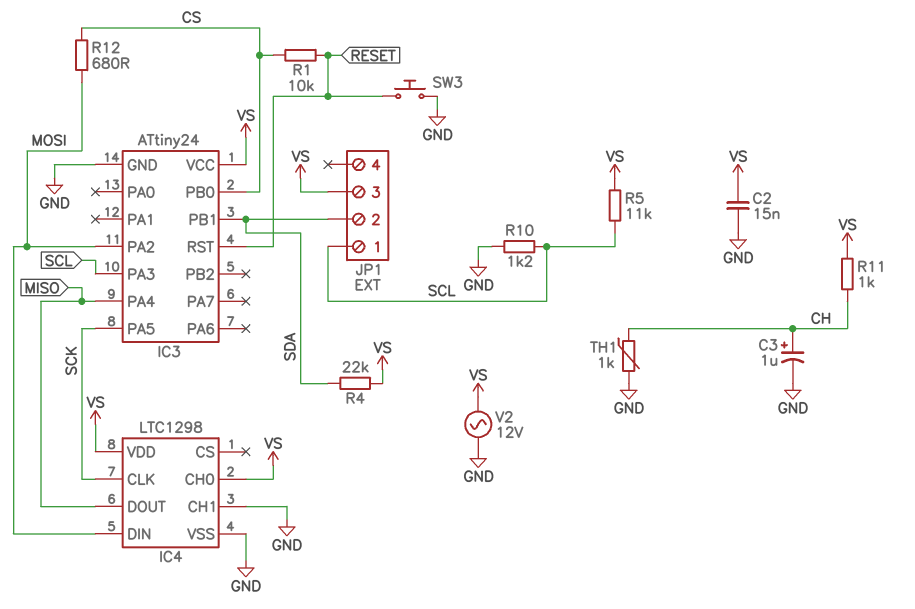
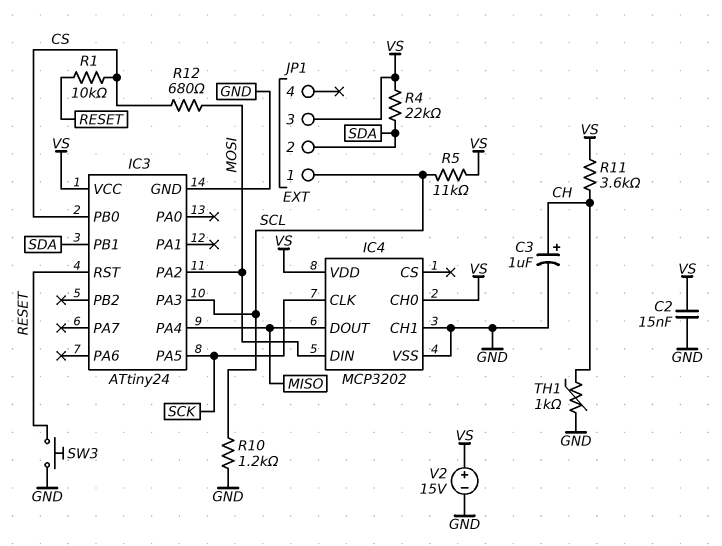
IC4: LTC1298 -> MCP3202
R11: 1k (CH, VS) -> 3.6k (CH, VS)
V2: AC 12V (GND, VS) -> 15V (plus VS, minus GND)

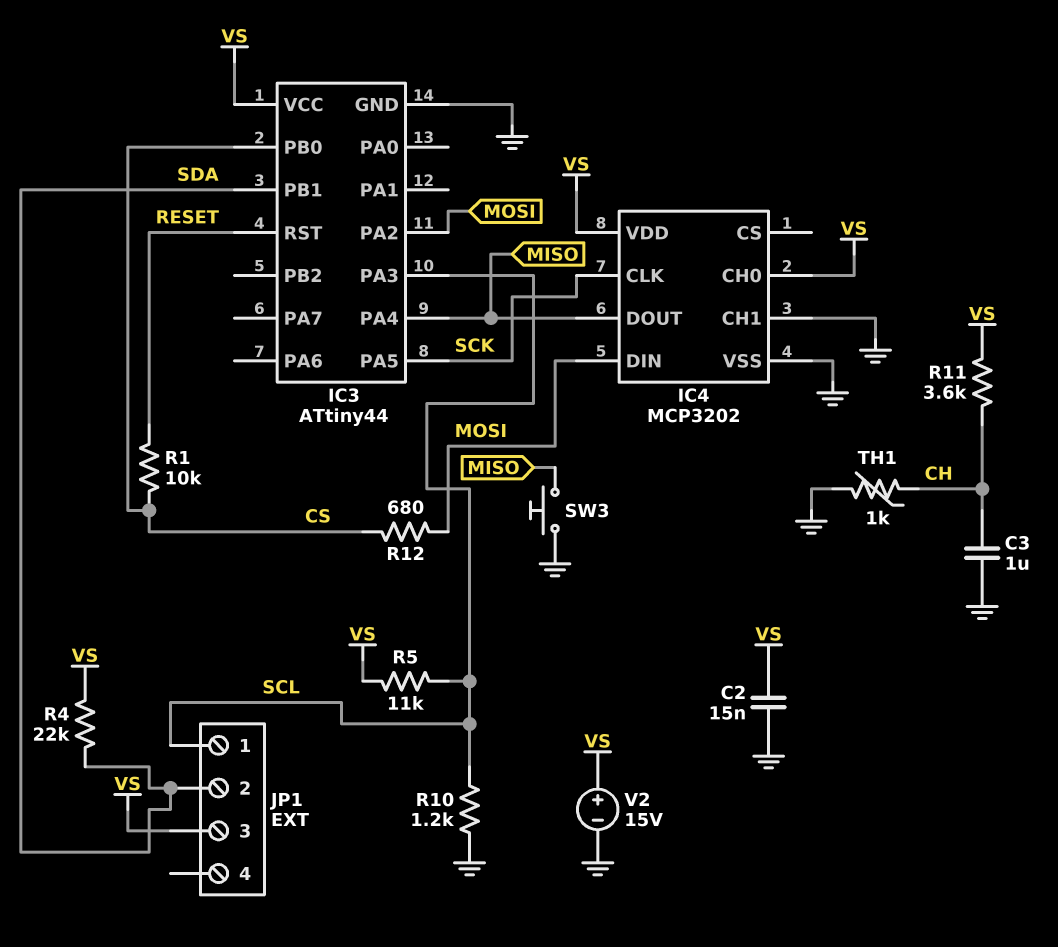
C3: 1uF (plus CH, minus GND) -> 1uF (CH, GND)
IC3: ATtiny24 -> ATtiny44
SW3: button (GND, RESET) -> button (GND, MISO)

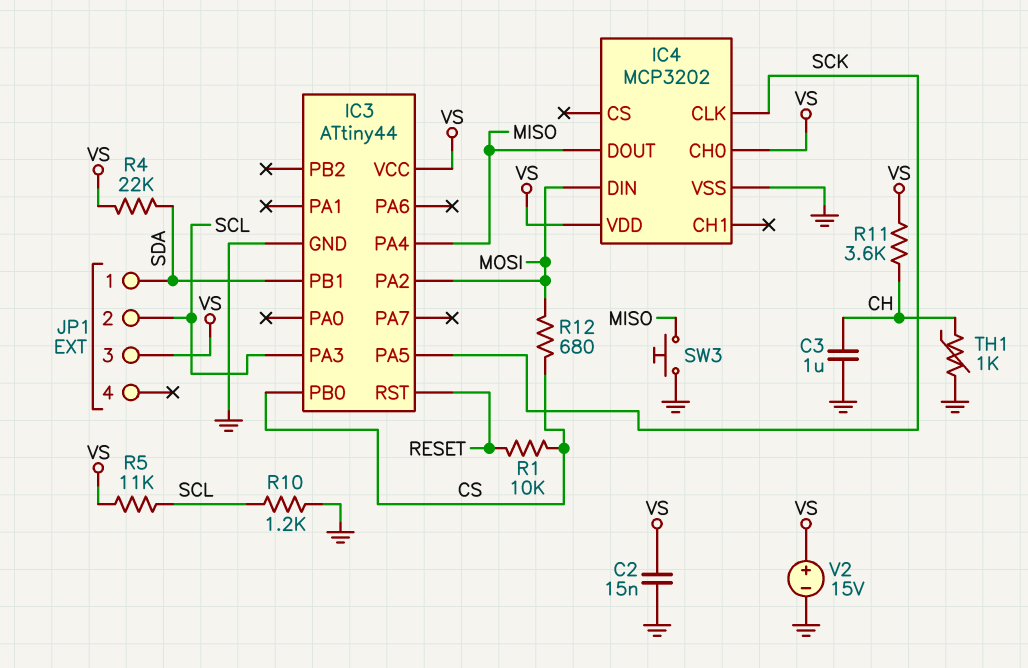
IC4 pin CH1: GND -> none
JP1 pin 1: SCL -> SDA
JP1 pin 2: SDA -> SCL

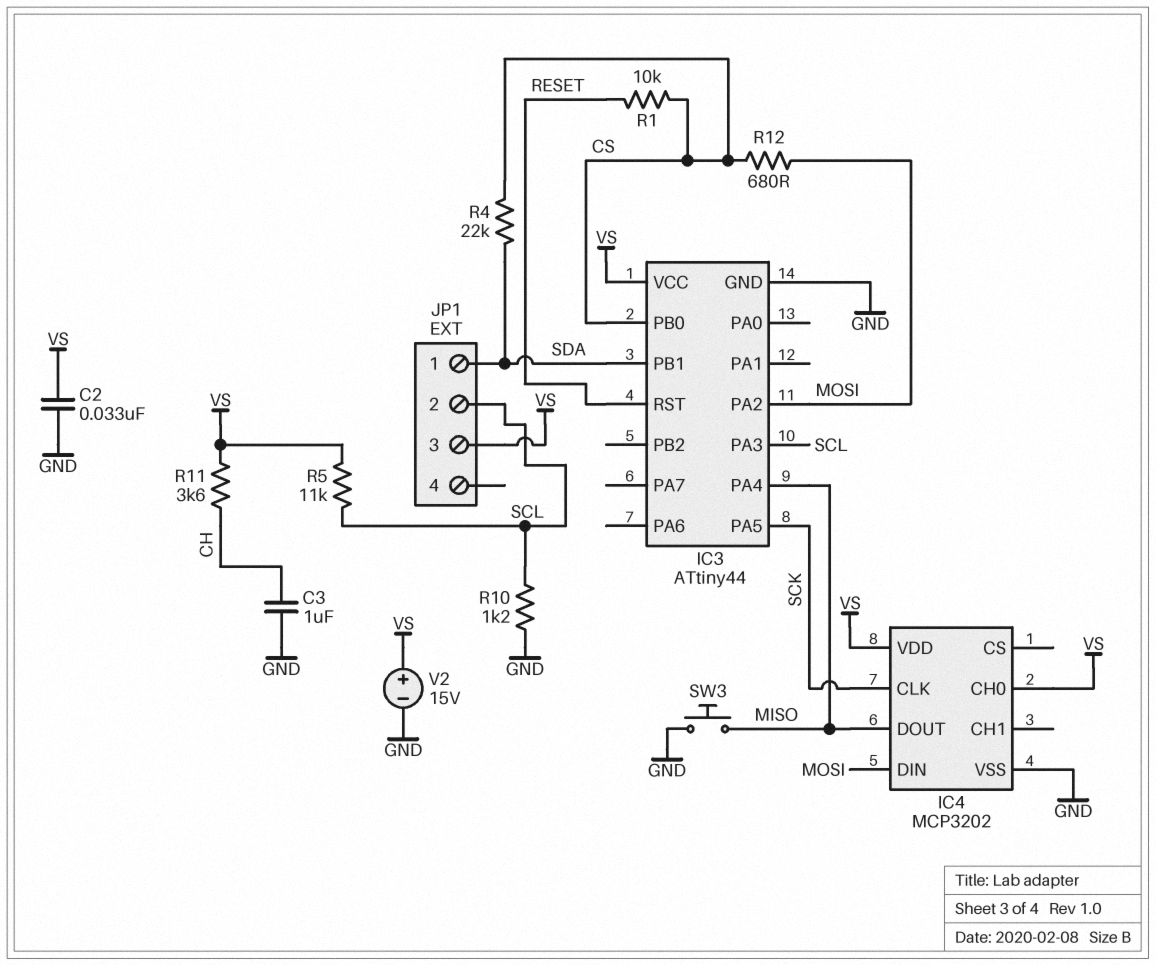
C2: 15nF (GND, VS) -> 33nF (GND, VS)
R4: 22k (SDA, VS) -> 22k (CS, SDA)
TH1: 1k (CH, GND) -> none

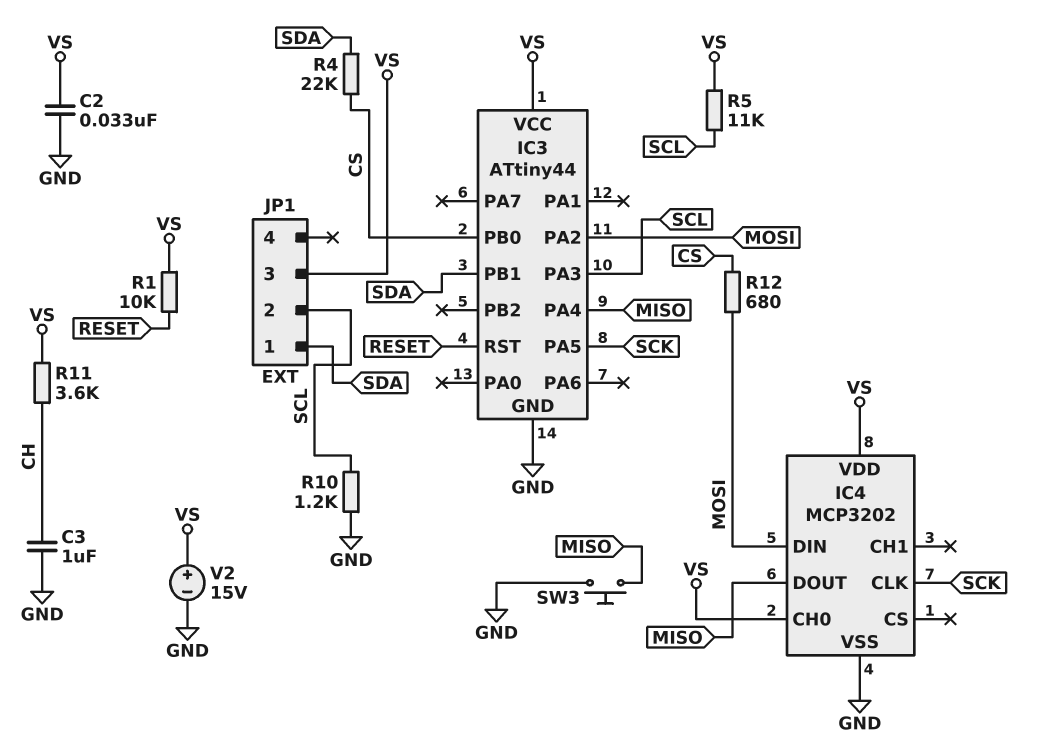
R1: 10k (CS, RESET) -> 10k (RESET, VS)

